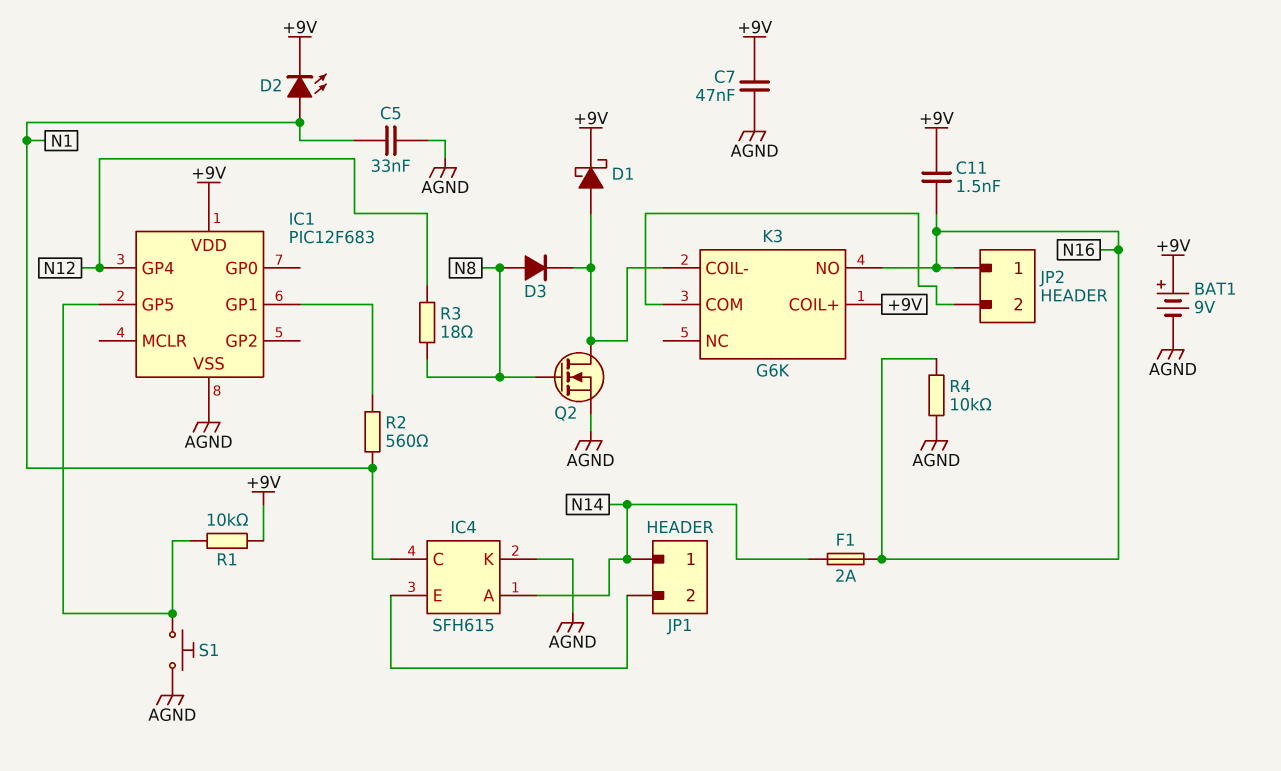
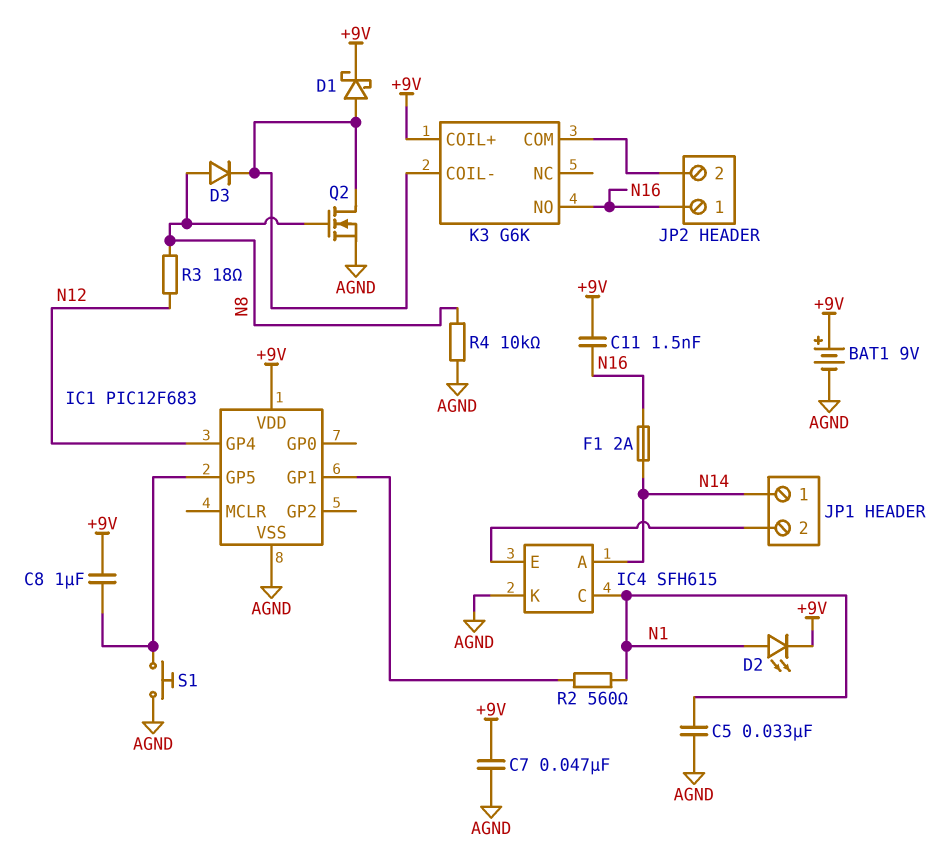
C8: none -> 1uF (+9V, IC1/GP5)
R1: 10k (+9V, IC1/GP5) -> none
R4: 10k (AGND, N16) -> 10k (AGND, N8)

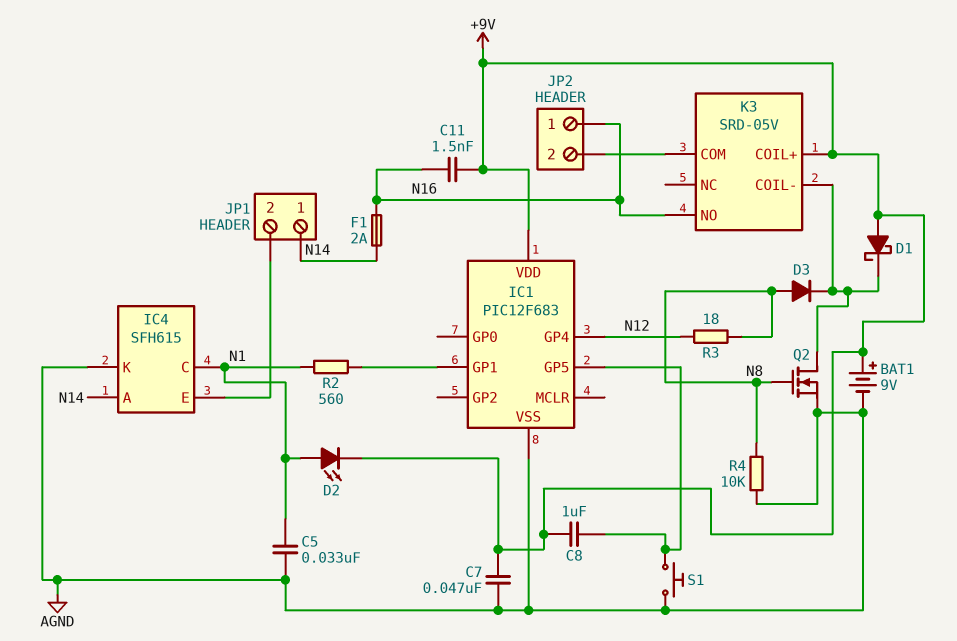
D1: schottky (A K3/COIL-, K +9V) -> schottky (A +9V, K K3/COIL-)
K3: G6K -> SRD-05V

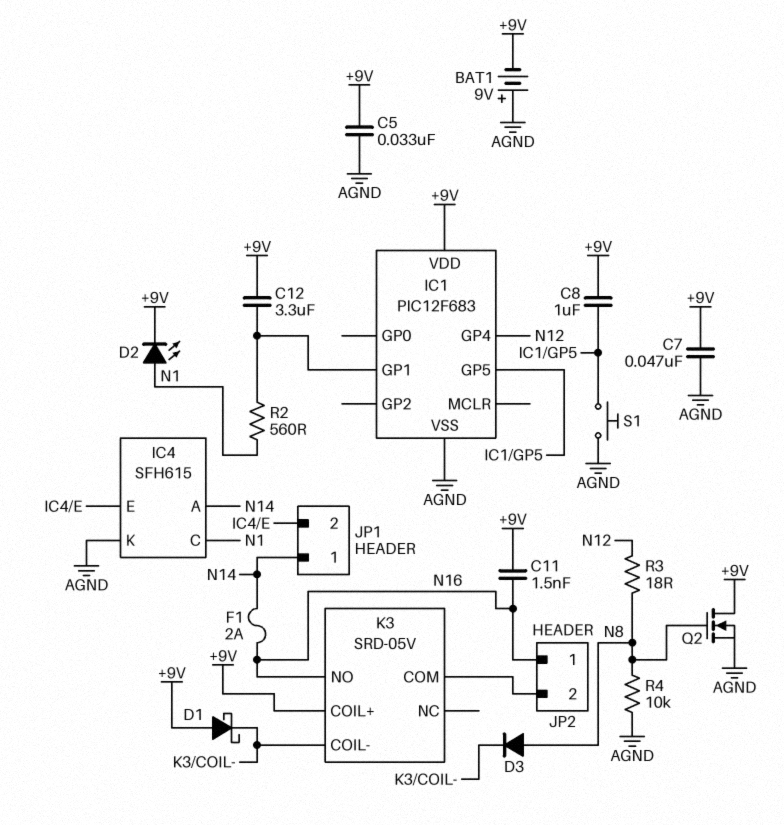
BAT1: 9V (plus +9V, minus AGND) -> 9V (plus AGND, minus +9V)
C5: 33nF (AGND, N1) -> 33nF (+9V, AGND)
C12: none -> 3.3uF (+9V, IC1/GP1)
Q2: NMOS (G N8, D K3/COIL-, S AGND) -> NMOS (G N8, D +9V, S AGND)

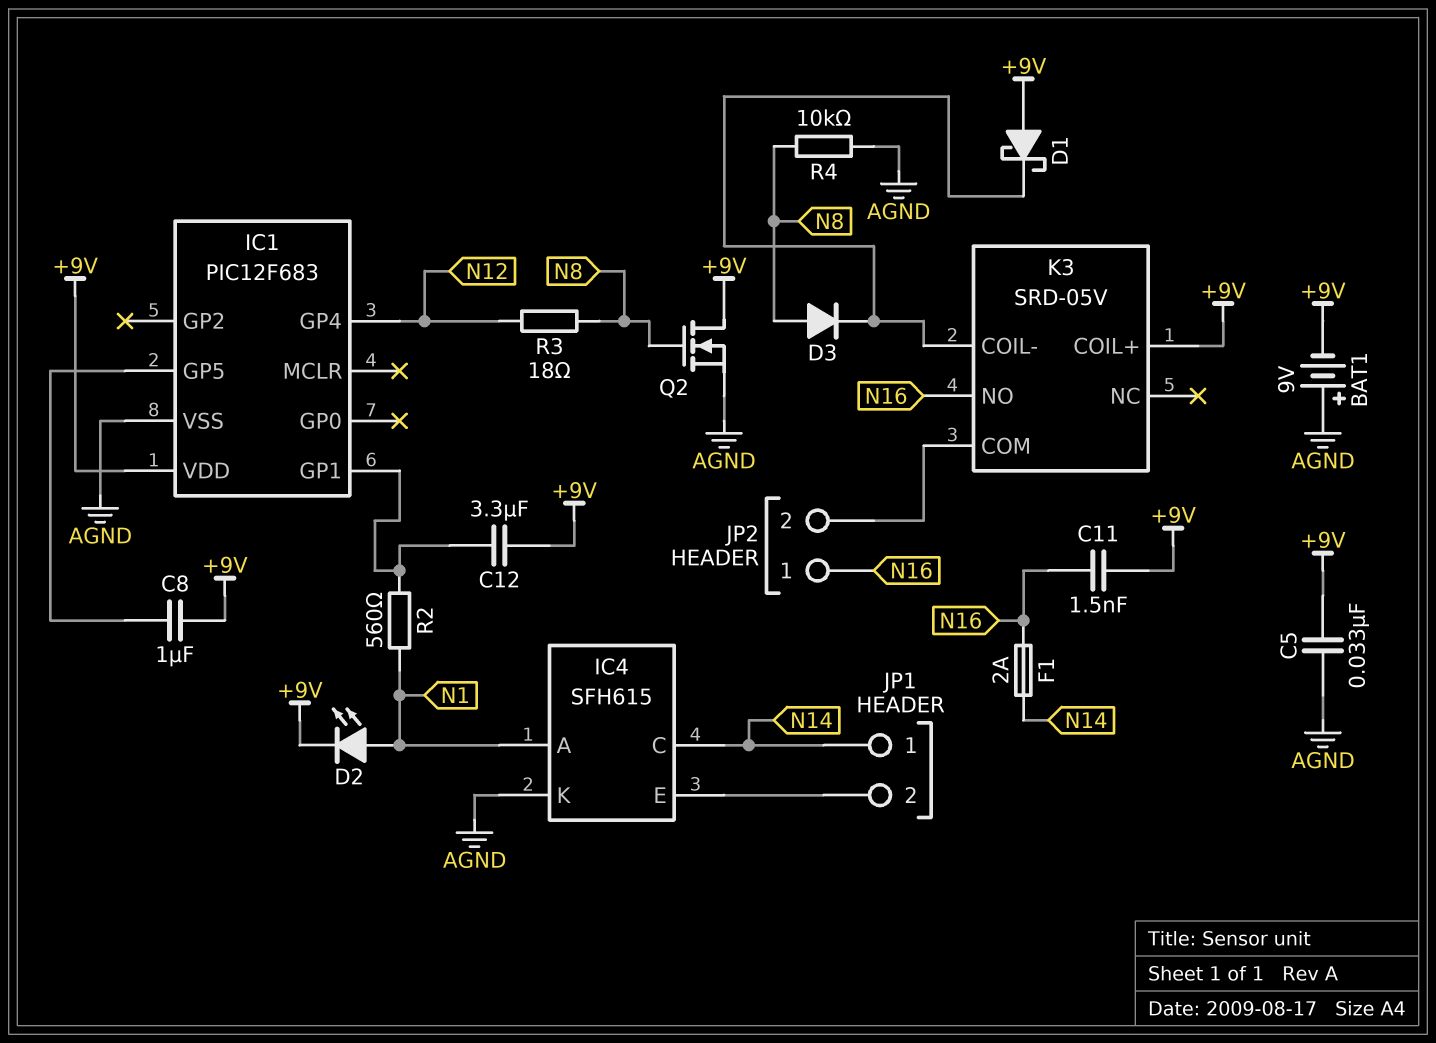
C7: 47nF (+9V, AGND) -> none
IC4 pin A: N14 -> N1
IC4 pin C: N1 -> N14
S1: button (AGND, IC1/GP5) -> none

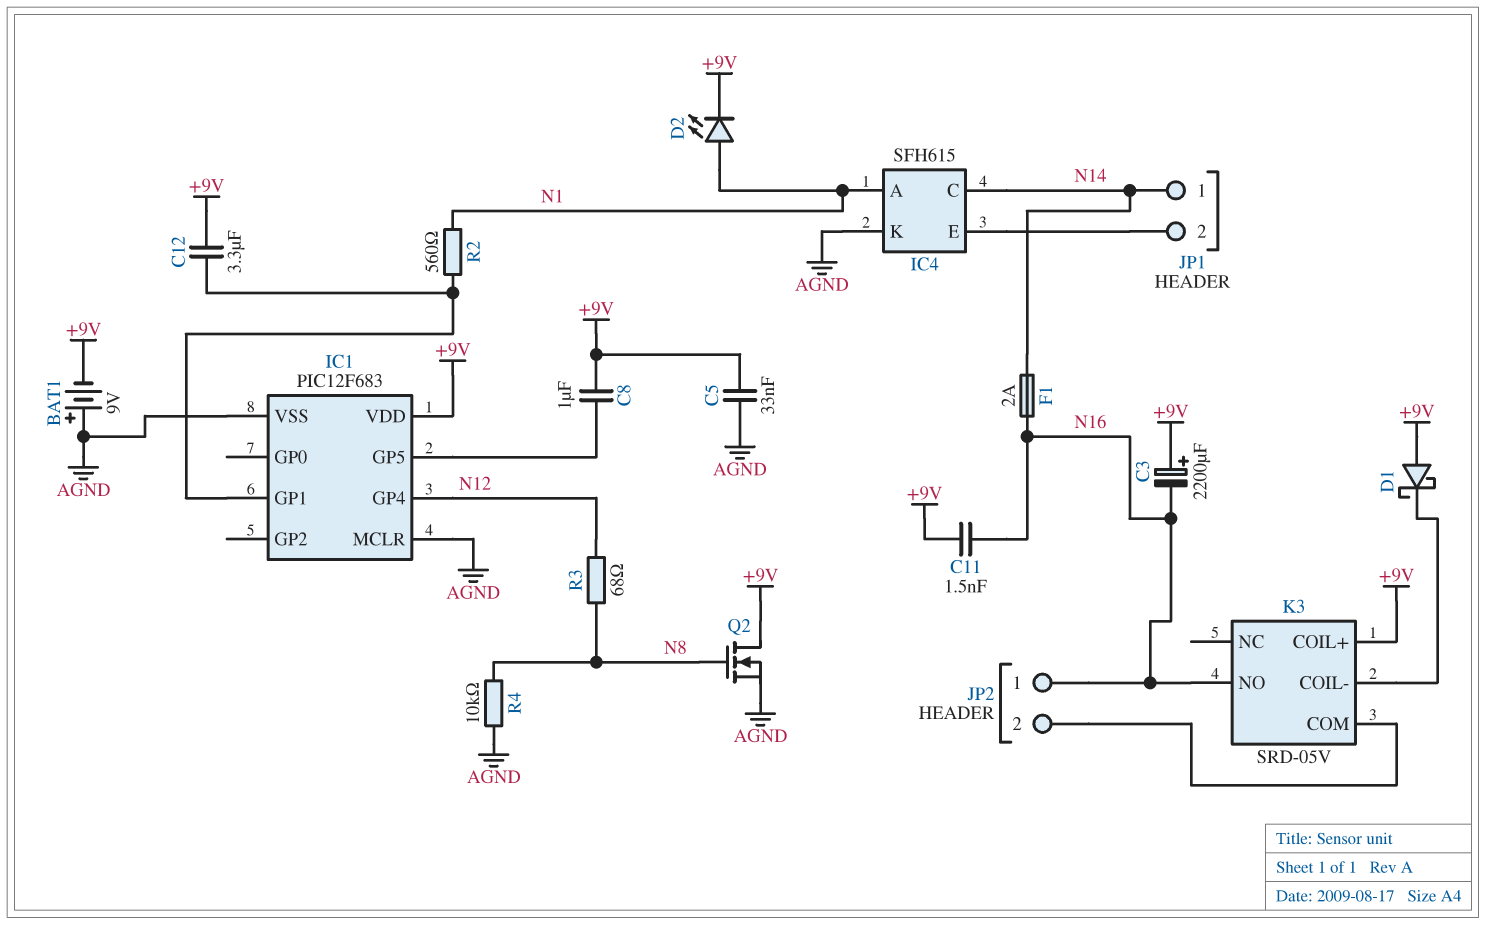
C3: none -> 2200uF (plus +9V, minus N16)
D3: diode (A N8, K K3/COIL-) -> none
IC1 pin MCLR: none -> AGND
R3: 18 (N8, N12) -> 68 (N8, N12)

